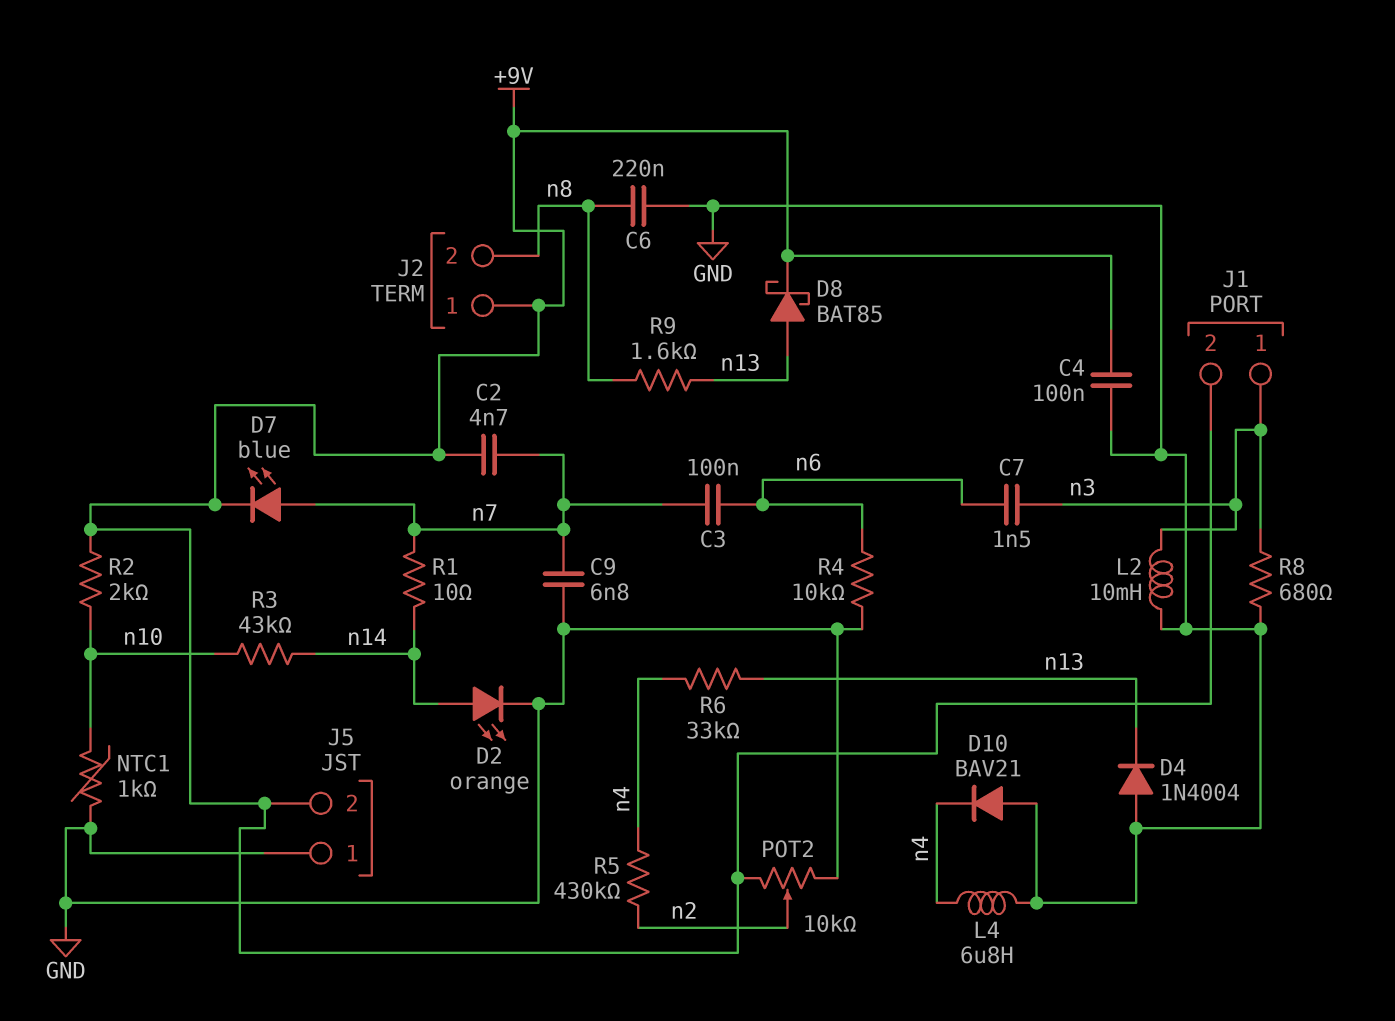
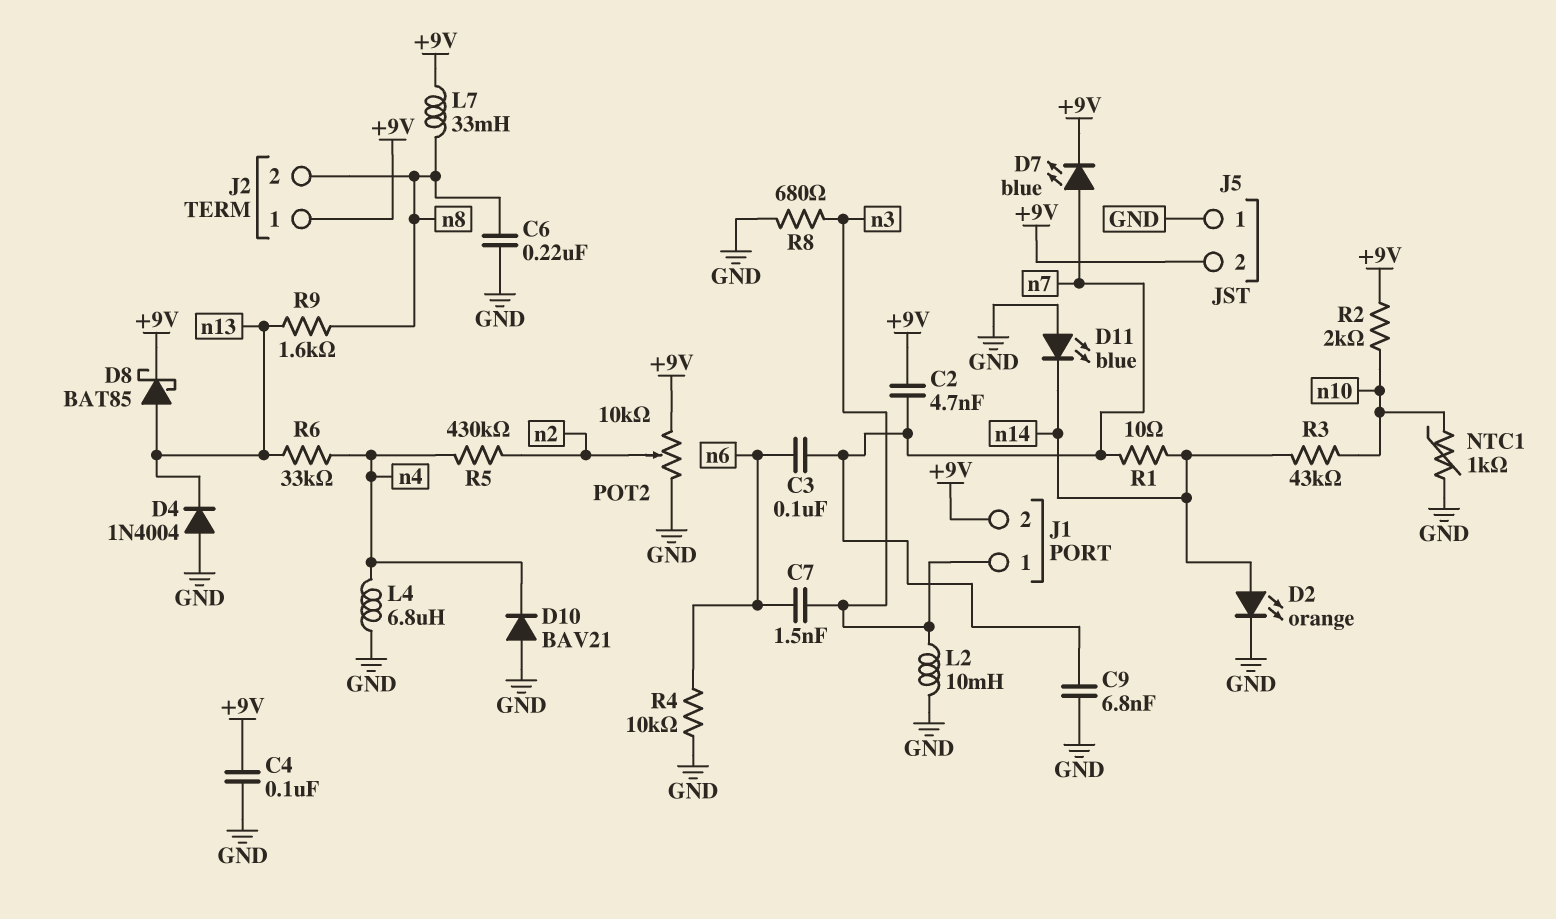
D11: none -> LED blue (A GND, K n14)
L7: none -> 33mH (+9V, n8)

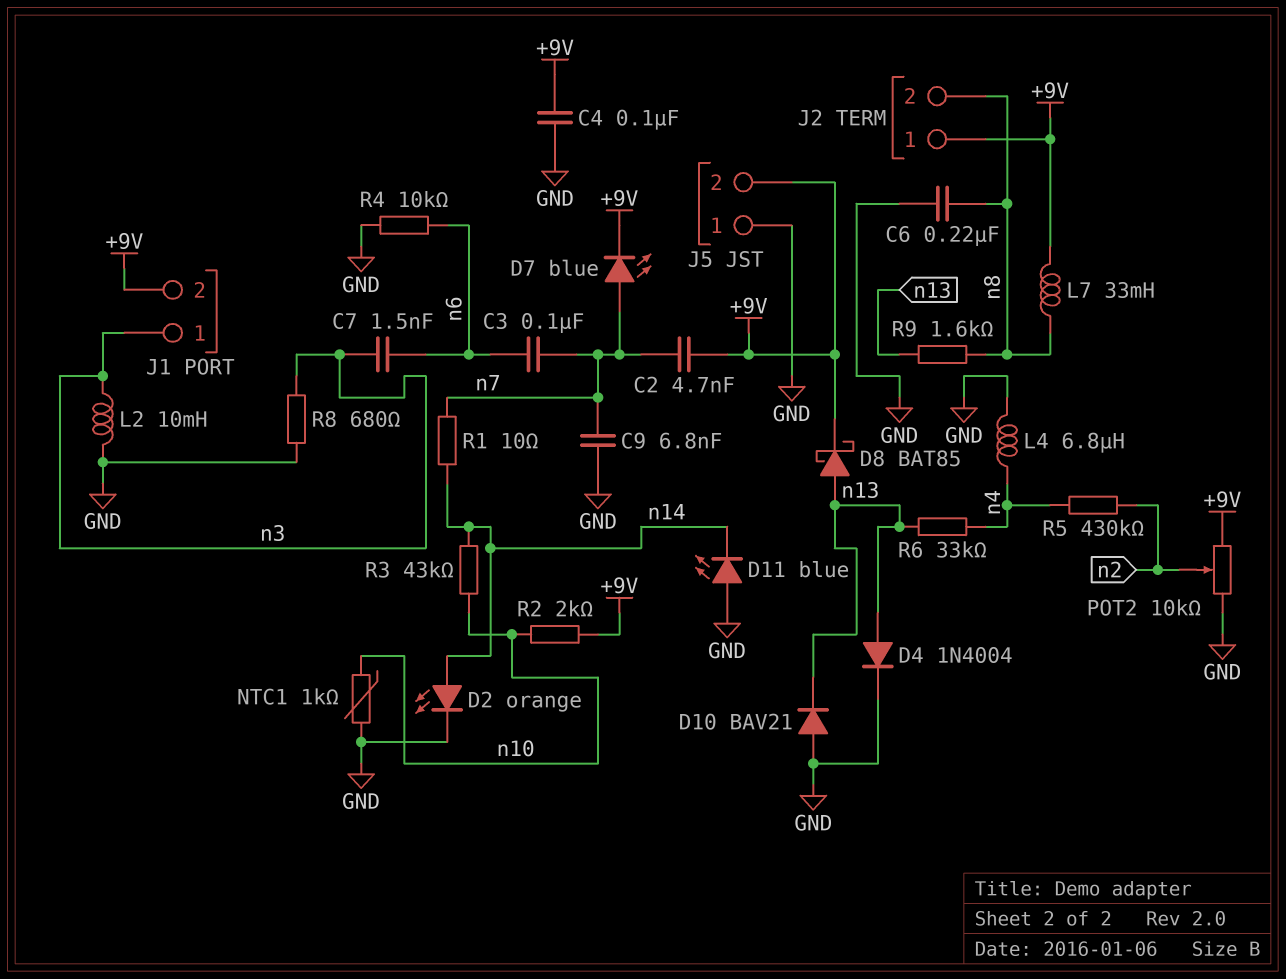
D4: diode 1N4004 (A GND, K n13) -> diode 1N4004 (A n13, K GND)
D10: diode BAV21 (A GND, K n4) -> diode BAV21 (A GND, K n13)

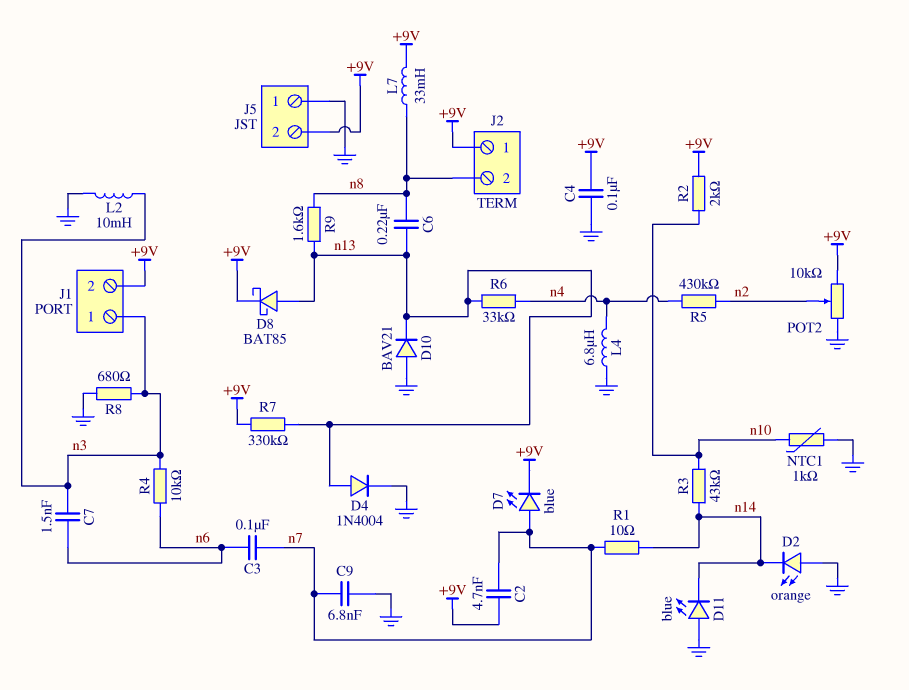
C6: 220nF (GND, n8) -> 220nF (n8, n13)
D2: LED orange (A n14, K GND) -> LED orange (A GND, K n14)
R4: 10k (GND, n6) -> 10k (n3, n6)
R7: none -> 330k (+9V, n13)

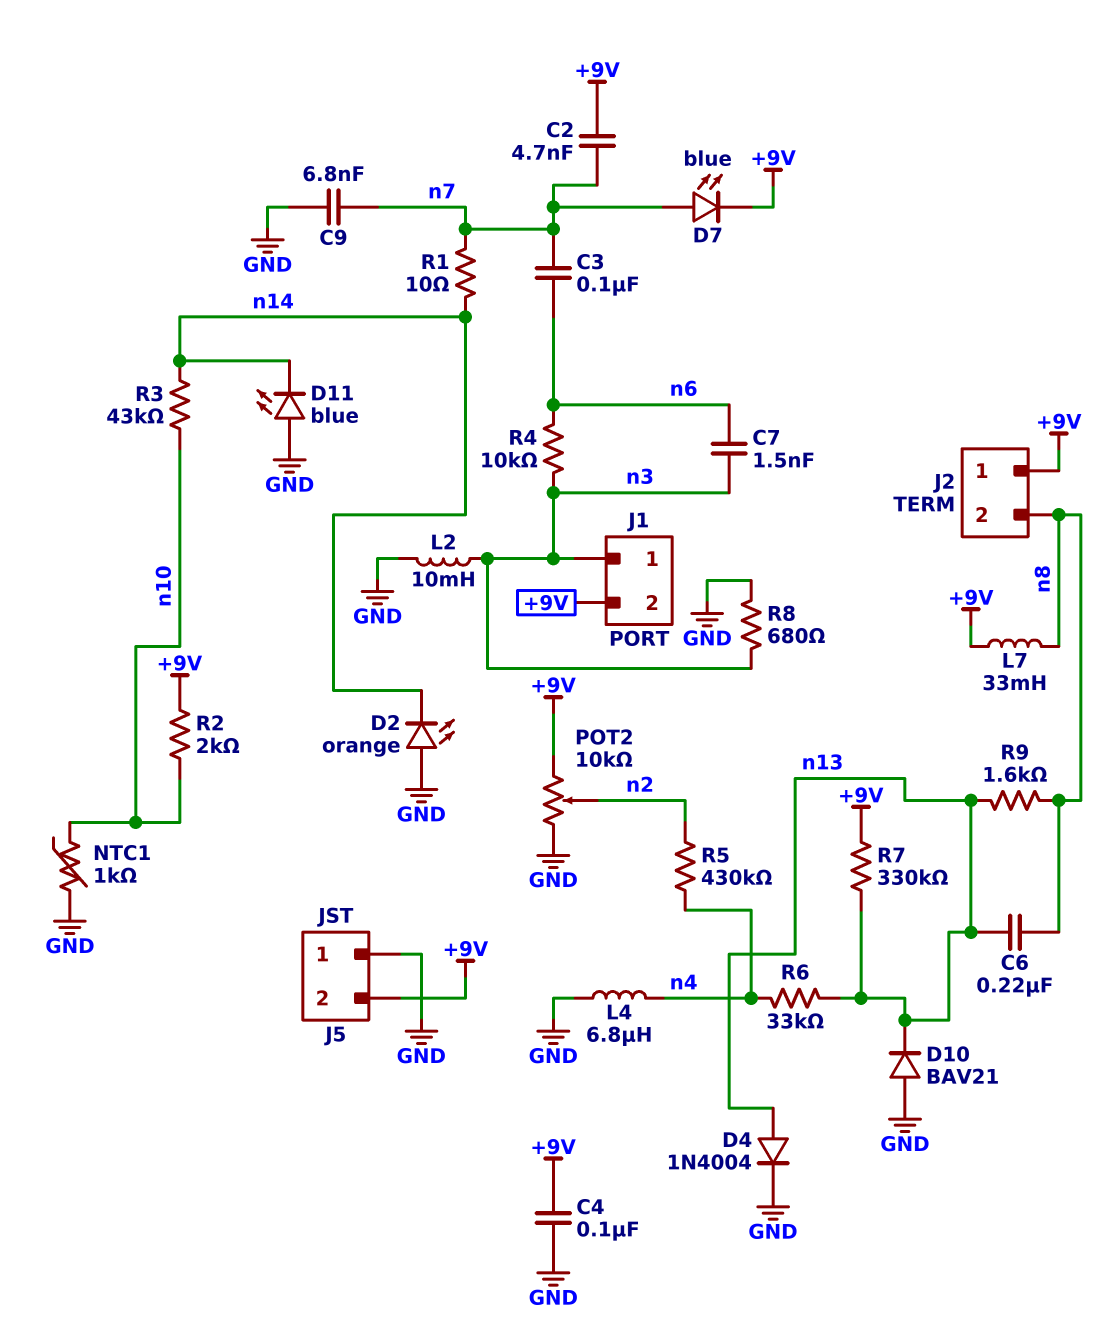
D8: schottky BAT85 (A n13, K +9V) -> none

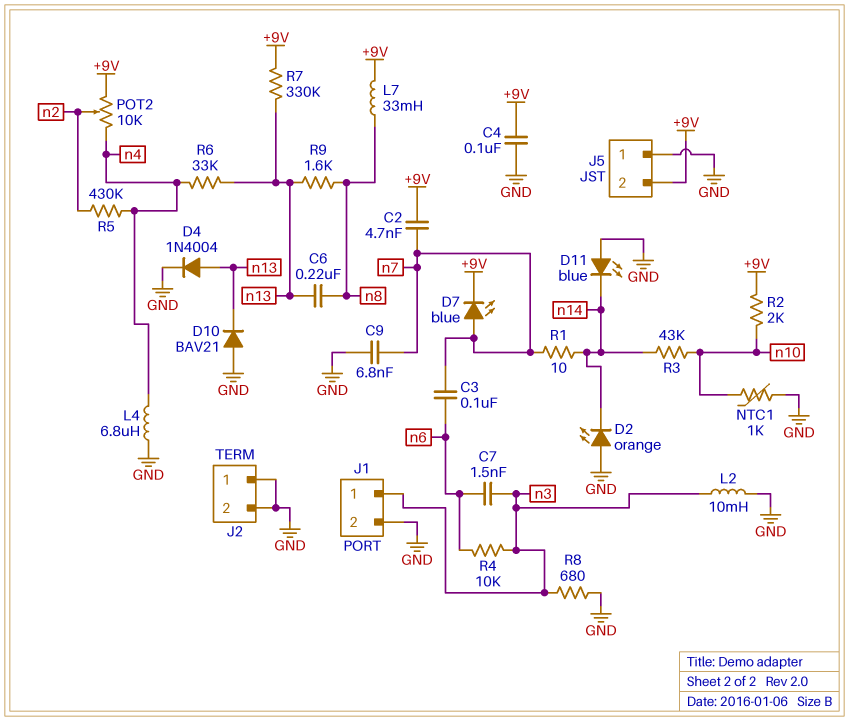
J1 pin 2: +9V -> GND
J2 pin 1: +9V -> GND
J2 pin 2: n8 -> GND
POT2: 10k (+9V, GND, wiper n2) -> 10k (+9V, n4, wiper n2)

